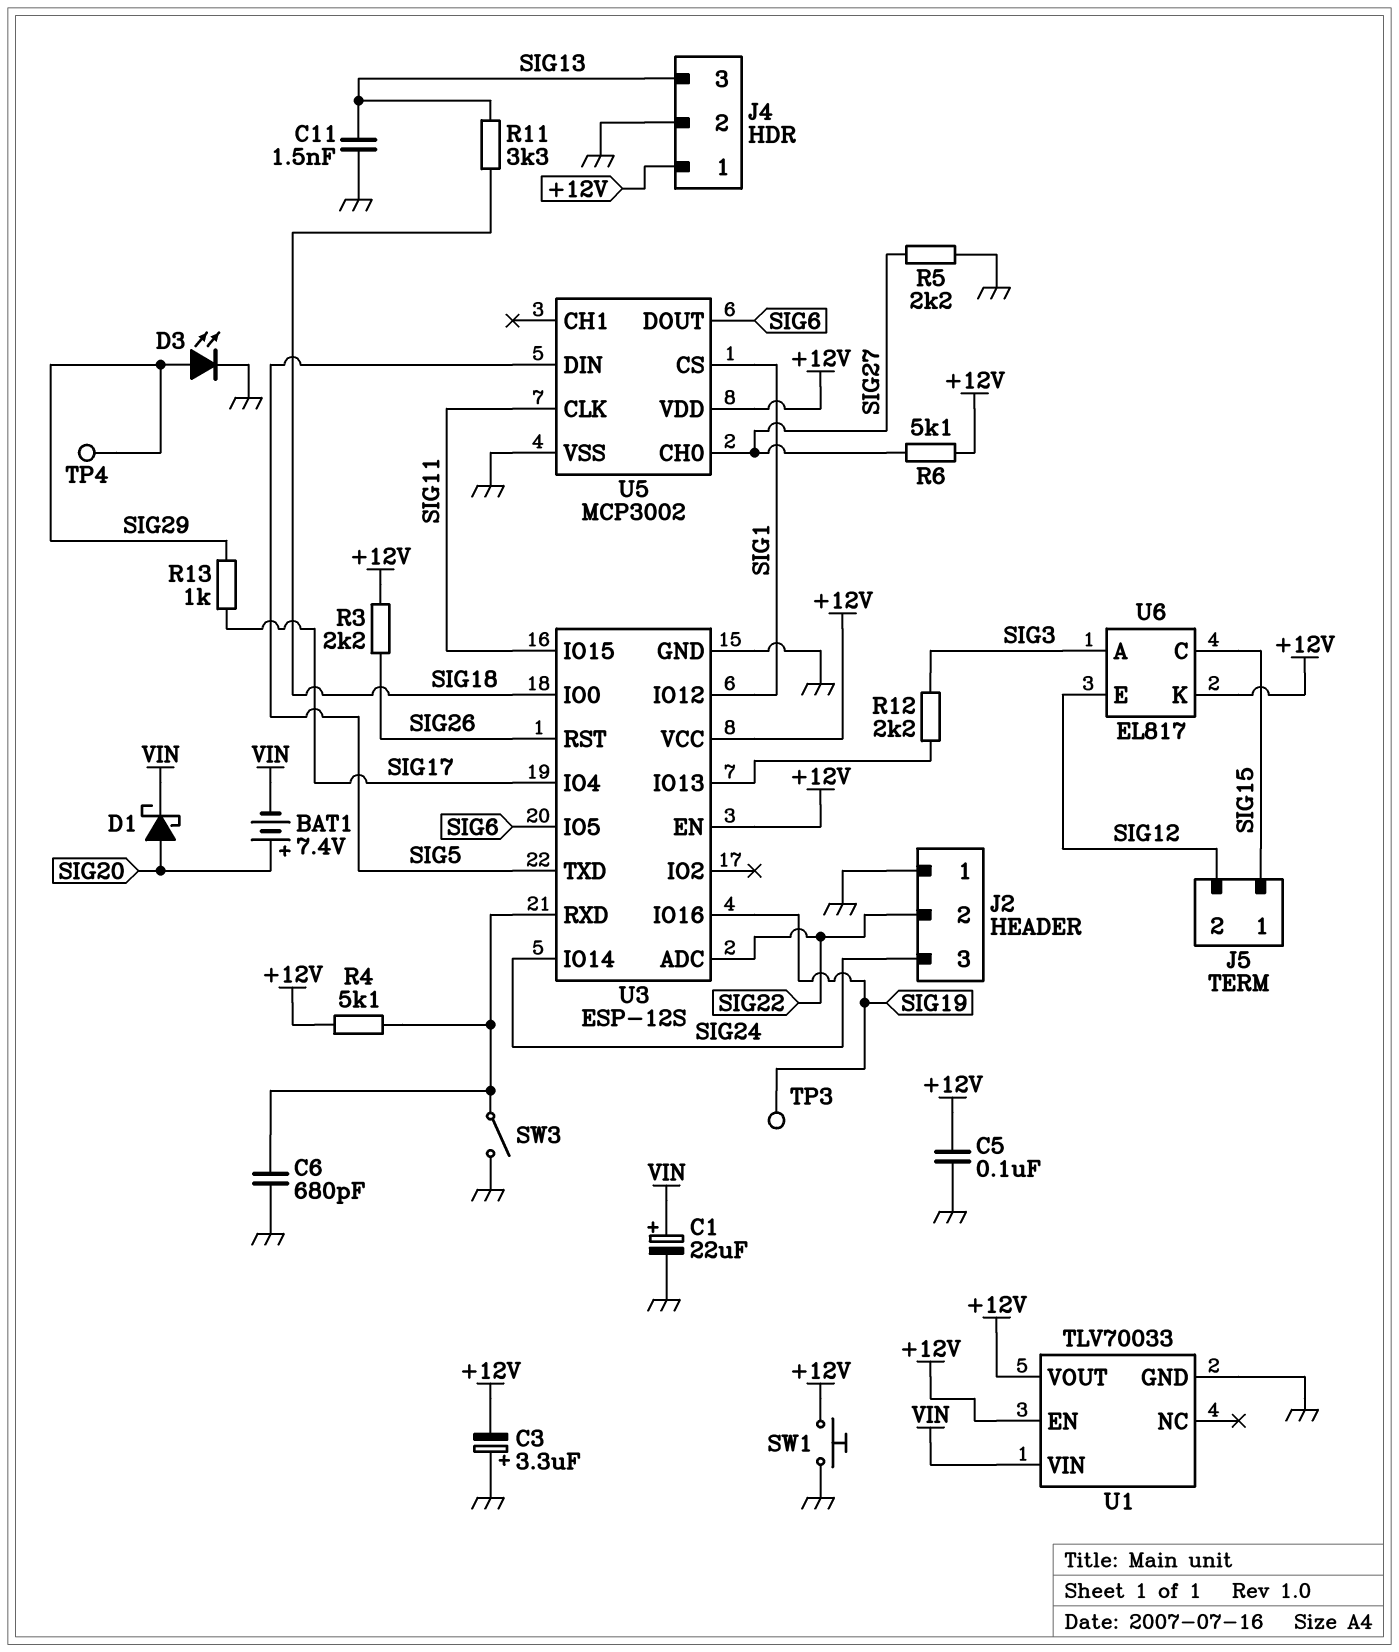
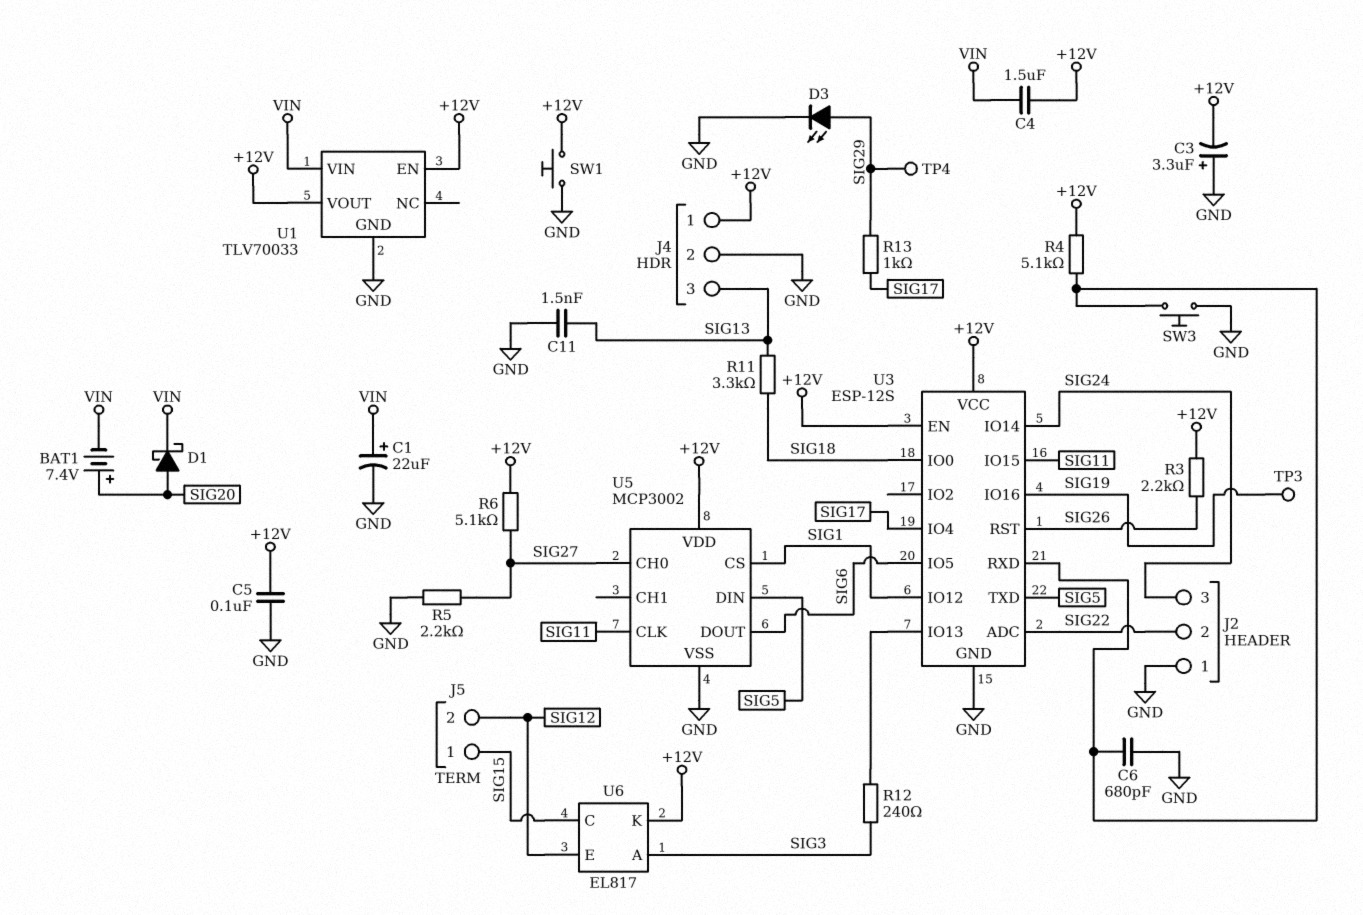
C4: none -> 1.5uF (+12V, VIN)
R12: 2.2k (SIG3, U3/IO13) -> 240 (SIG3, U3/IO13)
SW3: switch (GND, U3/RXD) -> button (GND, U3/RXD)

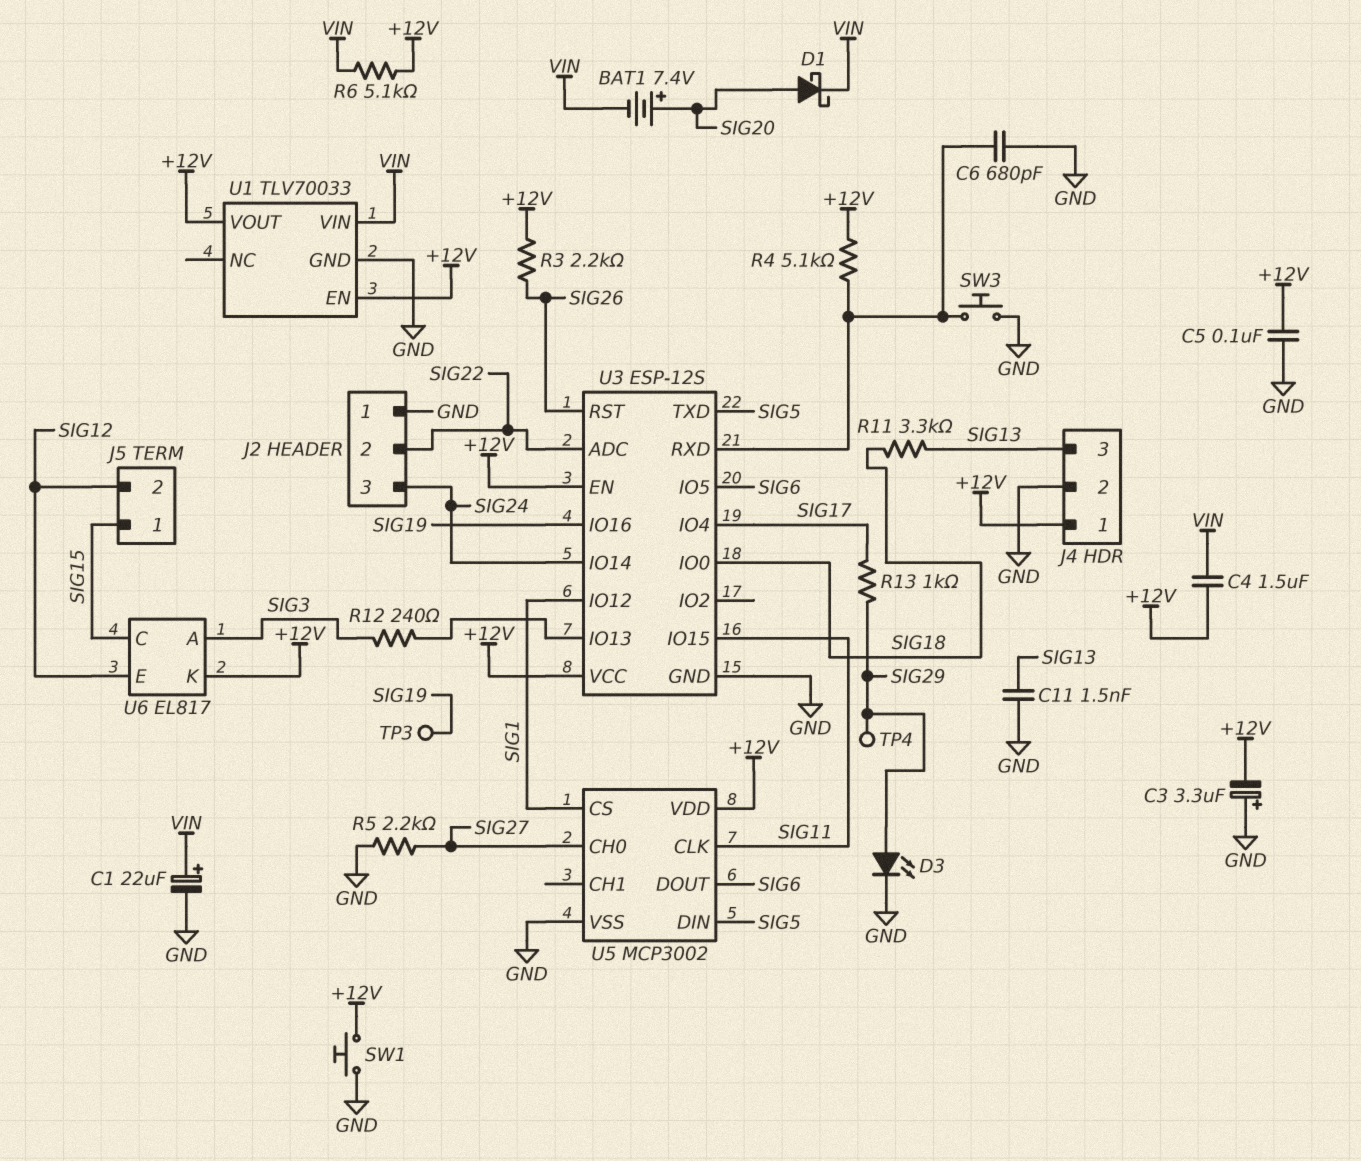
R6: 5.1k (+12V, SIG27) -> 5.1k (+12V, VIN)

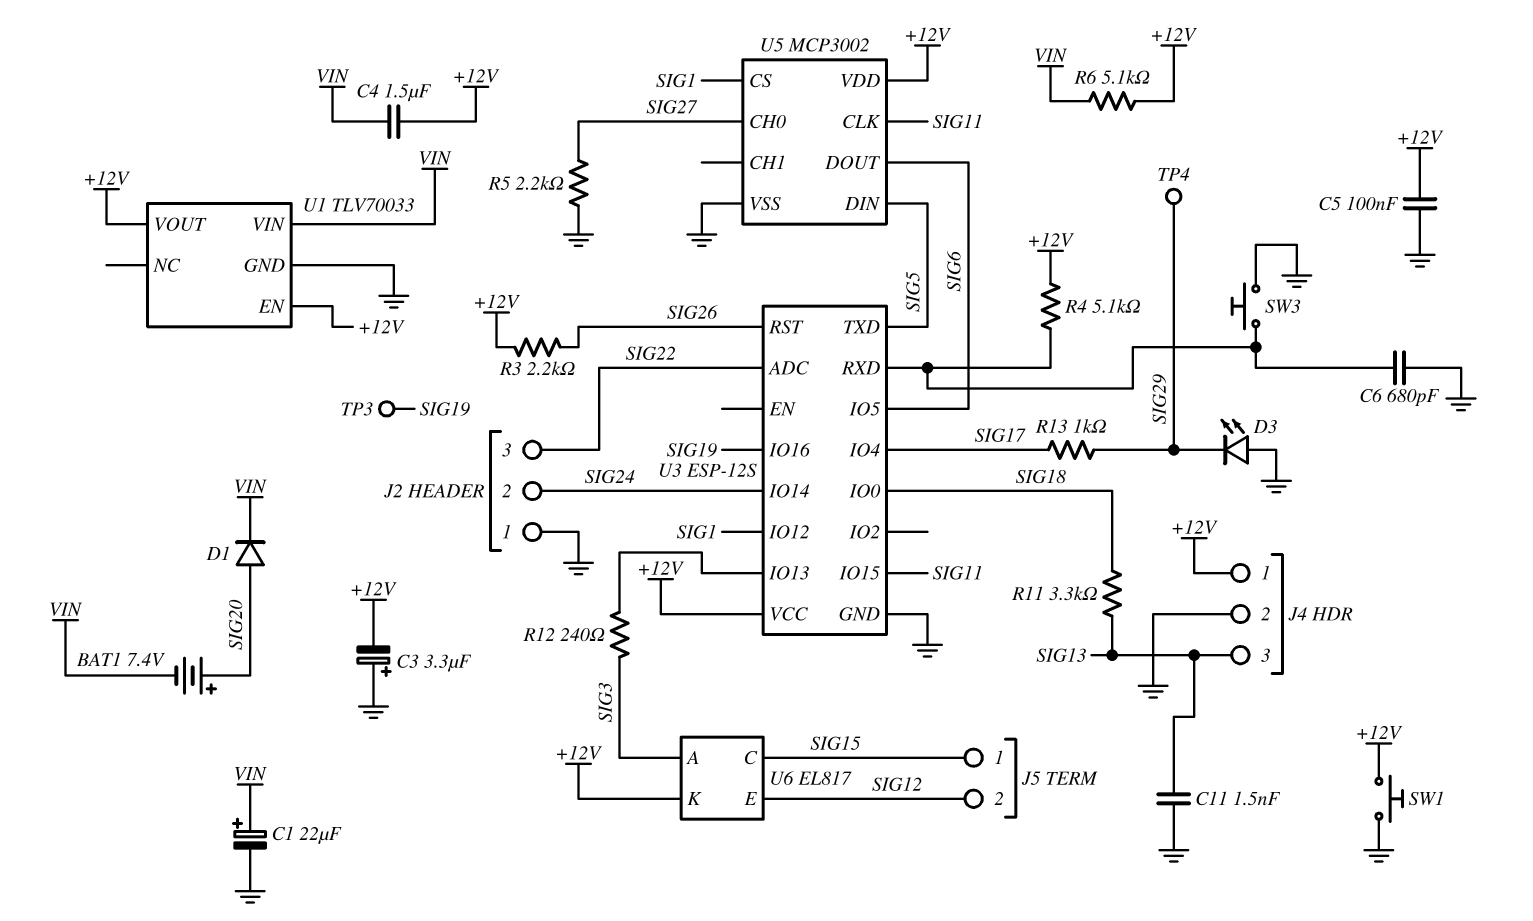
D1: schottky (A SIG20, K VIN) -> diode (A SIG20, K VIN)
D3: LED (A SIG29, K GND) -> LED (A GND, K SIG29)
J2 pin 2: SIG22 -> SIG24
J2 pin 3: SIG24 -> SIG22
U3 pin EN: +12V -> none

